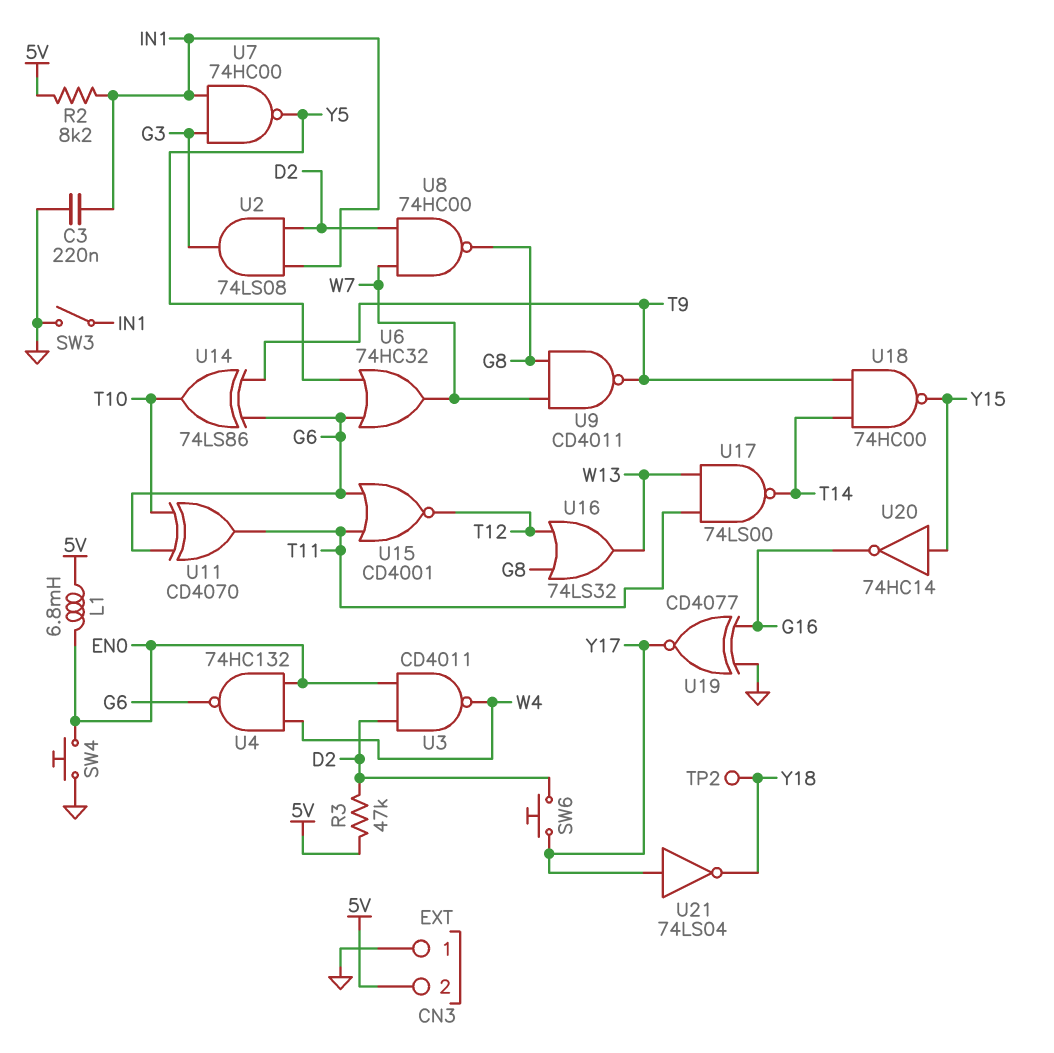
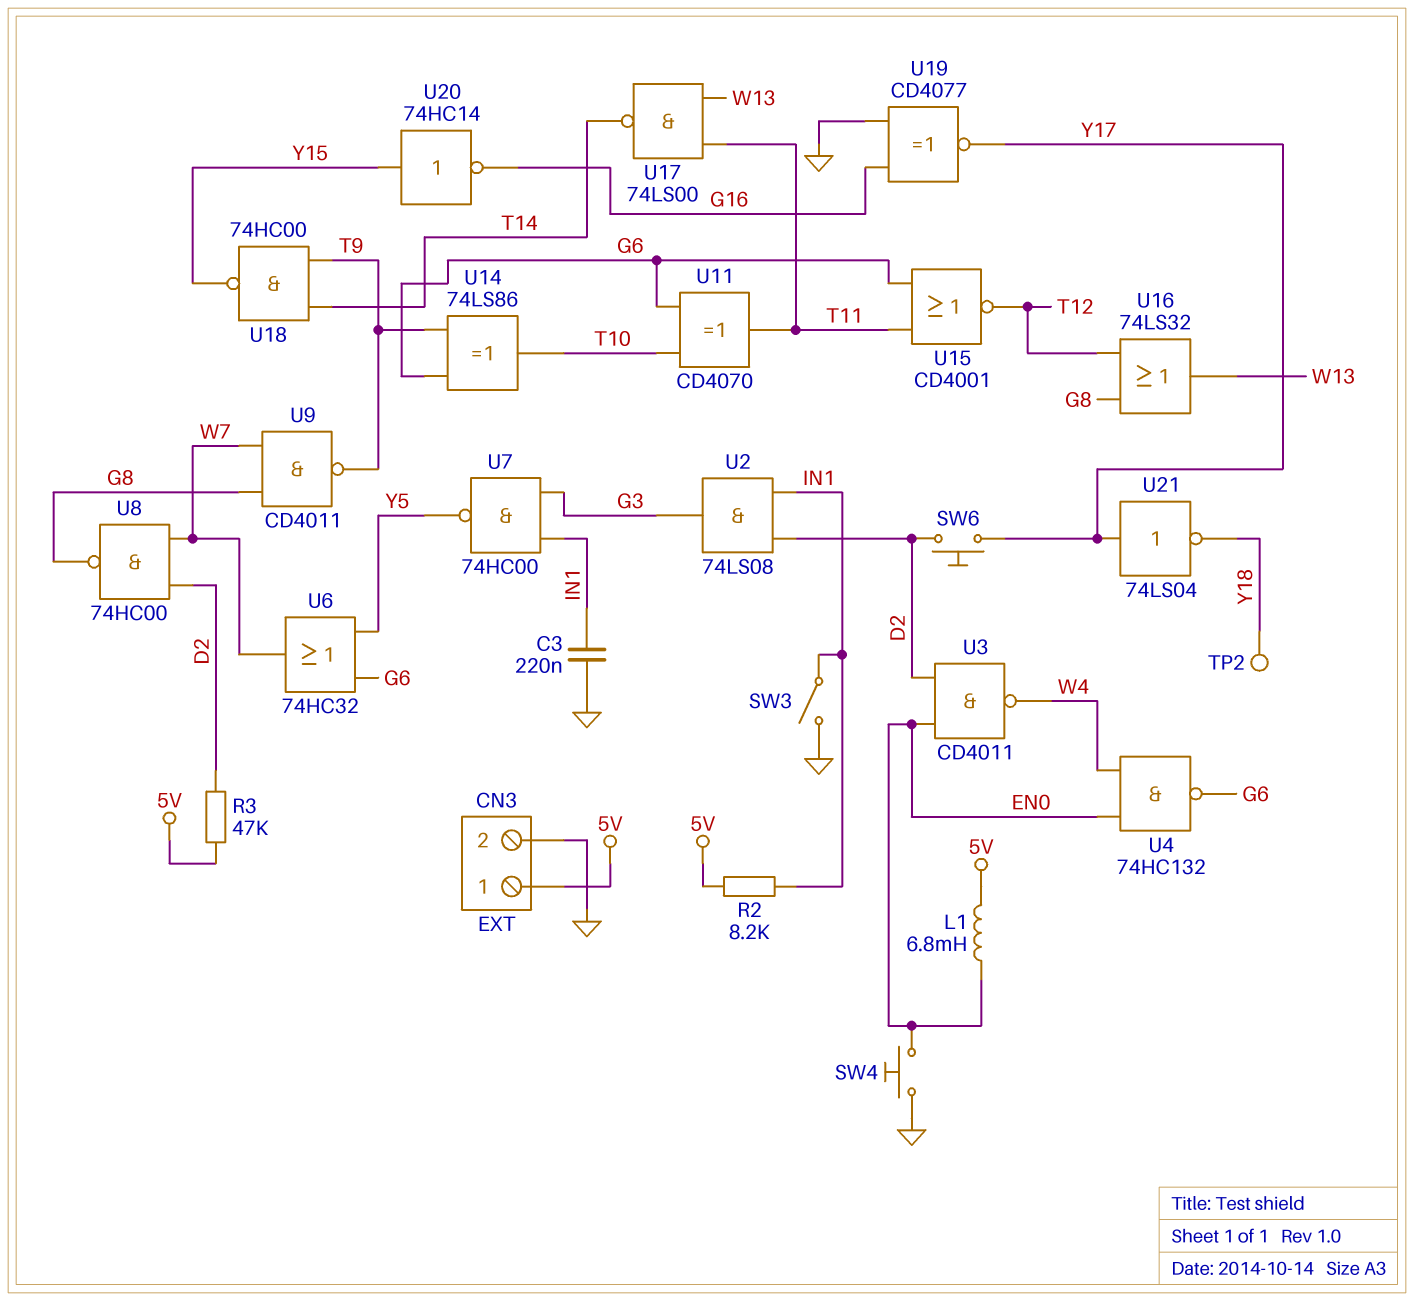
CN3 pin 1: GND -> 5V
CN3 pin 2: 5V -> GND

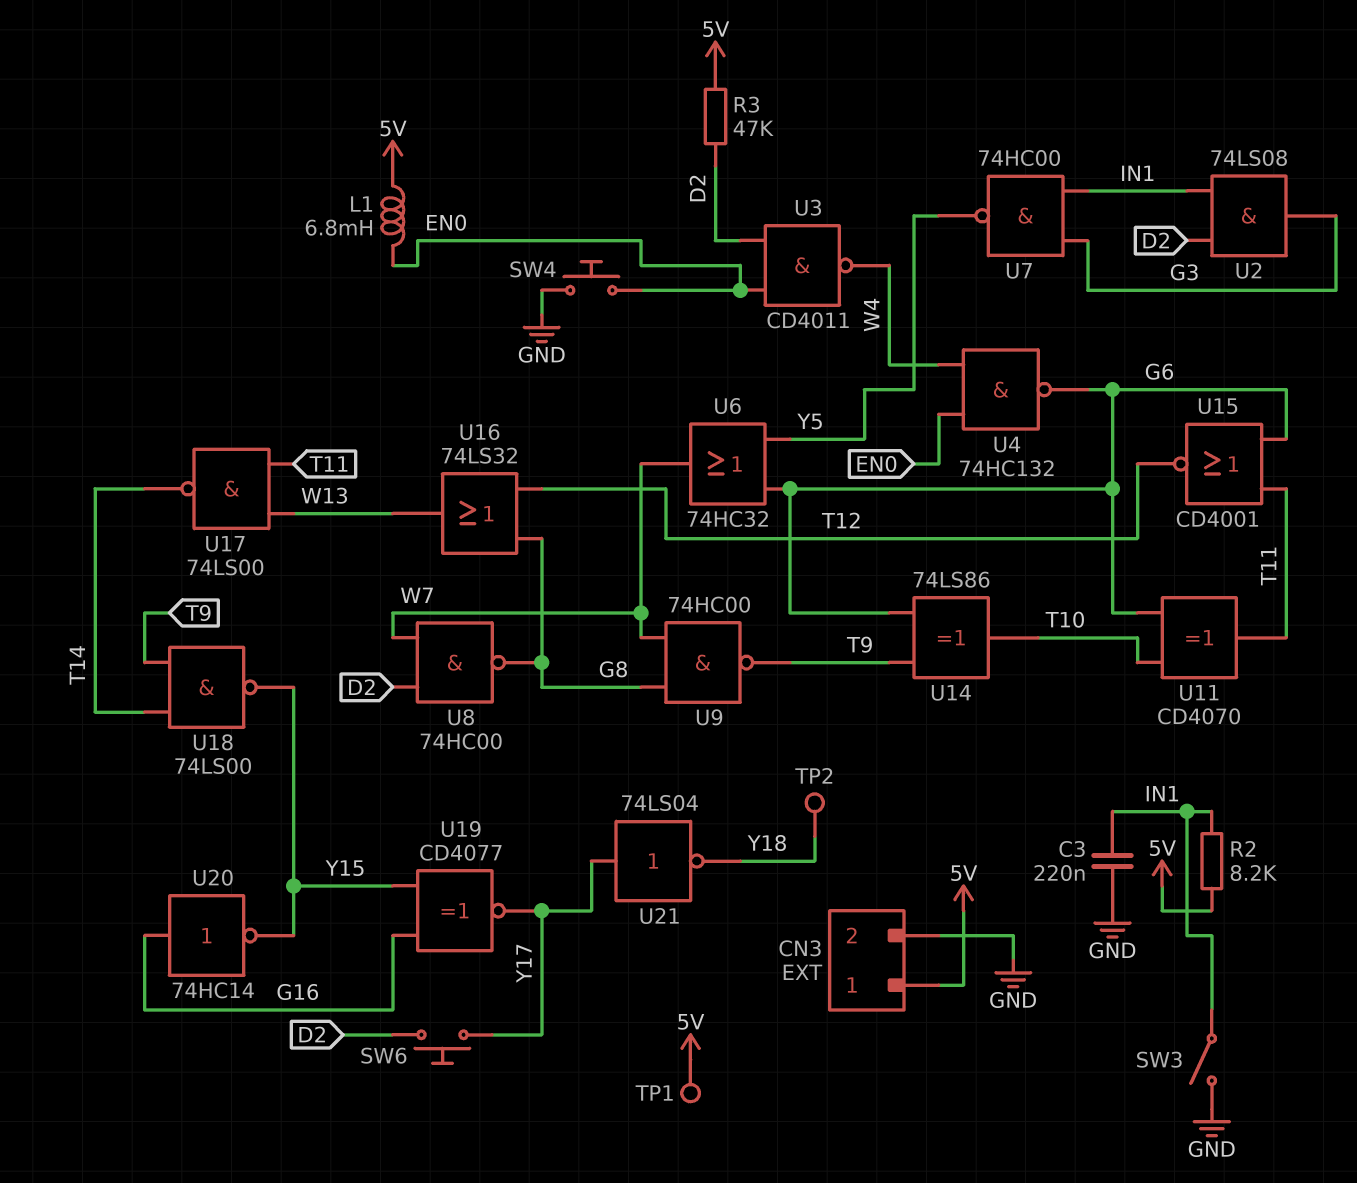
TP1: none -> test point (5V)
U9: NAND CD4011 (in G8, in W7, out T9) -> NAND 74HC00 (in G8, in W7, out T9)
U18: NAND 74HC00 (in T9, in T14, out Y15) -> NAND 74LS00 (in T9, in T14, out Y15)
U19: XNOR CD4077 (in G16, in GND, out Y17) -> XNOR CD4077 (in G16, in Y15, out Y17)
U20: NOT 74HC14 (in Y15, out G16) -> NOT 74HC14 (in G16, out Y15)

